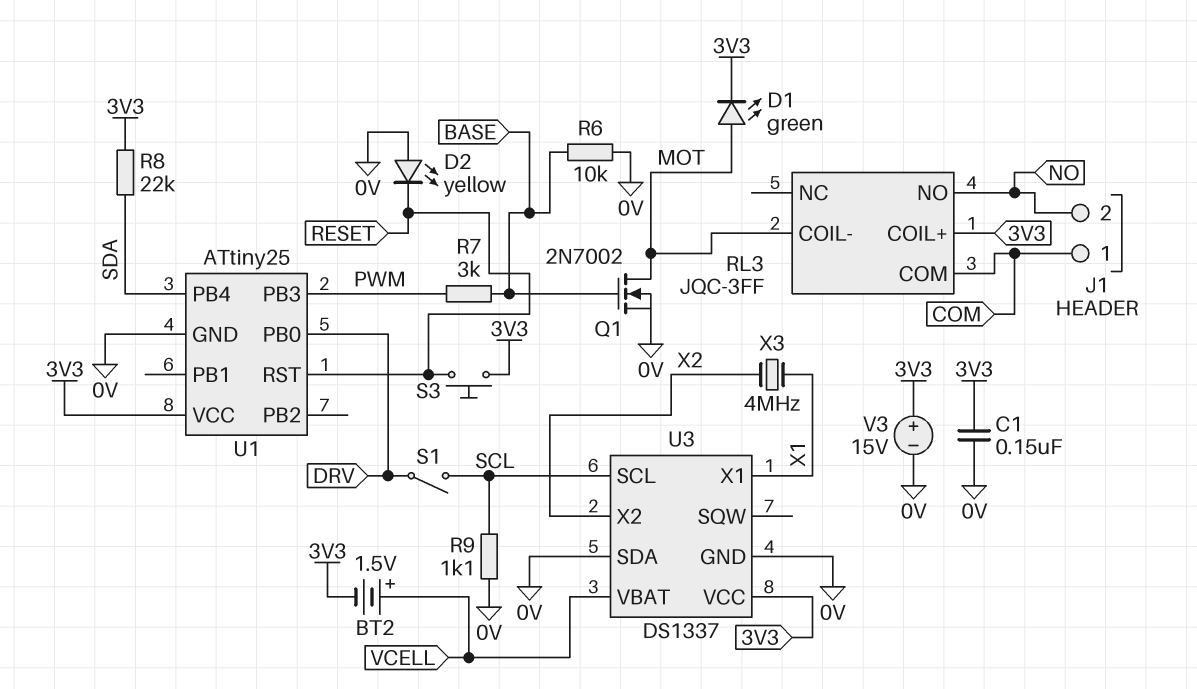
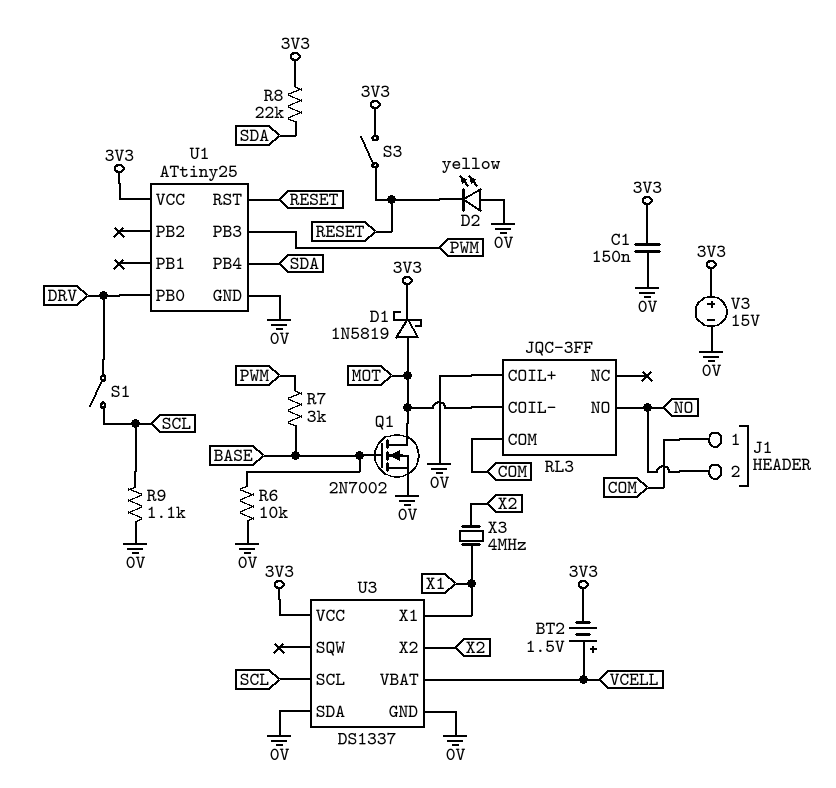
D1: LED green (A MOT, K 3V3) -> schottky 1N5819 (A MOT, K 3V3)
RL3 pin COIL+: 3V3 -> 0V
S3: button (3V3, RESET) -> switch (3V3, RESET)

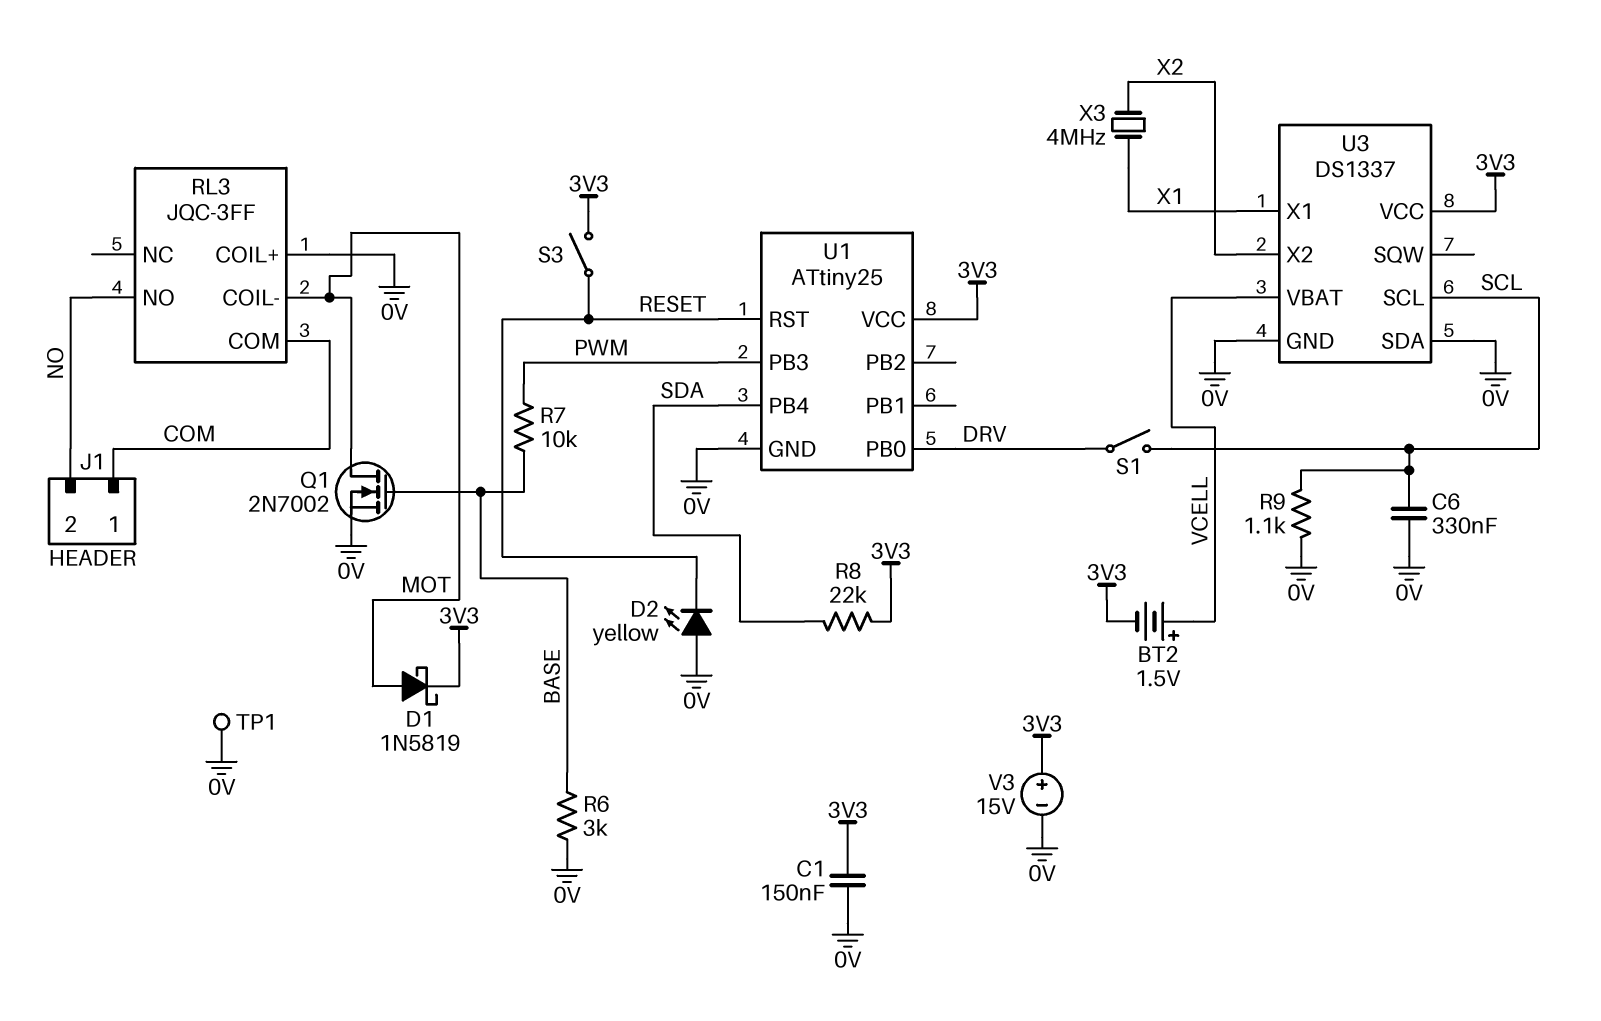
C6: none -> 330nF (0V, SCL)
R6: 10k (0V, BASE) -> 3k (0V, BASE)
R7: 3k (BASE, PWM) -> 10k (BASE, PWM)
TP1: none -> test point (0V)

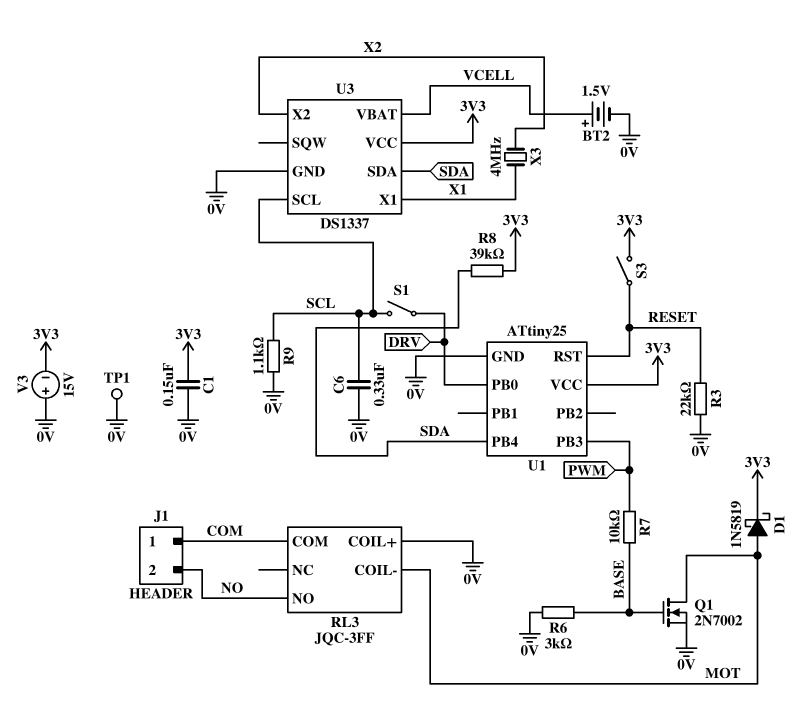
BT2: 1.5V (plus VCELL, minus 3V3) -> 1.5V (plus VCELL, minus 0V)
D2: LED yellow (A 0V, K RESET) -> none
R3: none -> 22k (0V, RESET)
R8: 22k (3V3, SDA) -> 39k (3V3, SDA)
U3 pin SDA: 0V -> SDA
V3: 15V (plus 3V3, minus 0V) -> 15V (plus 0V, minus 3V3)

